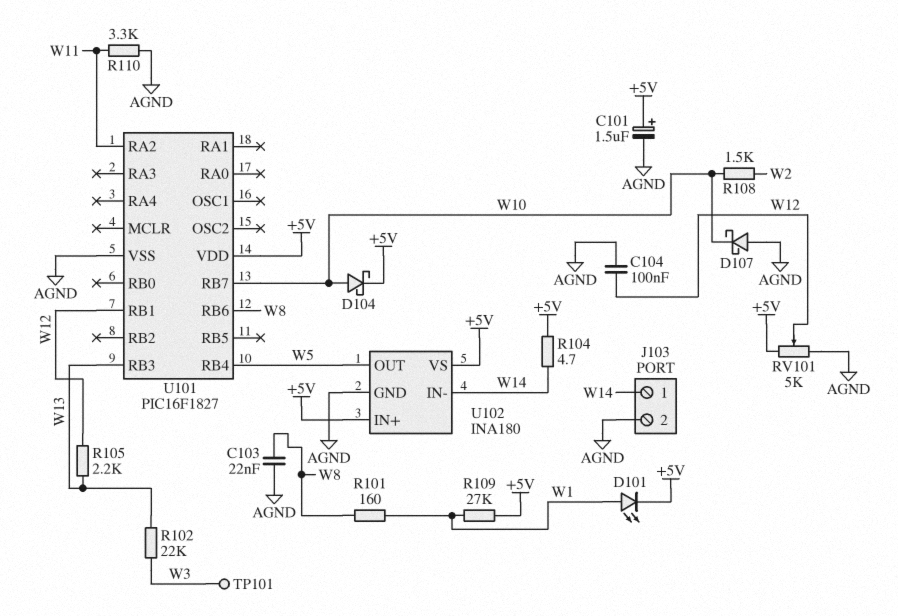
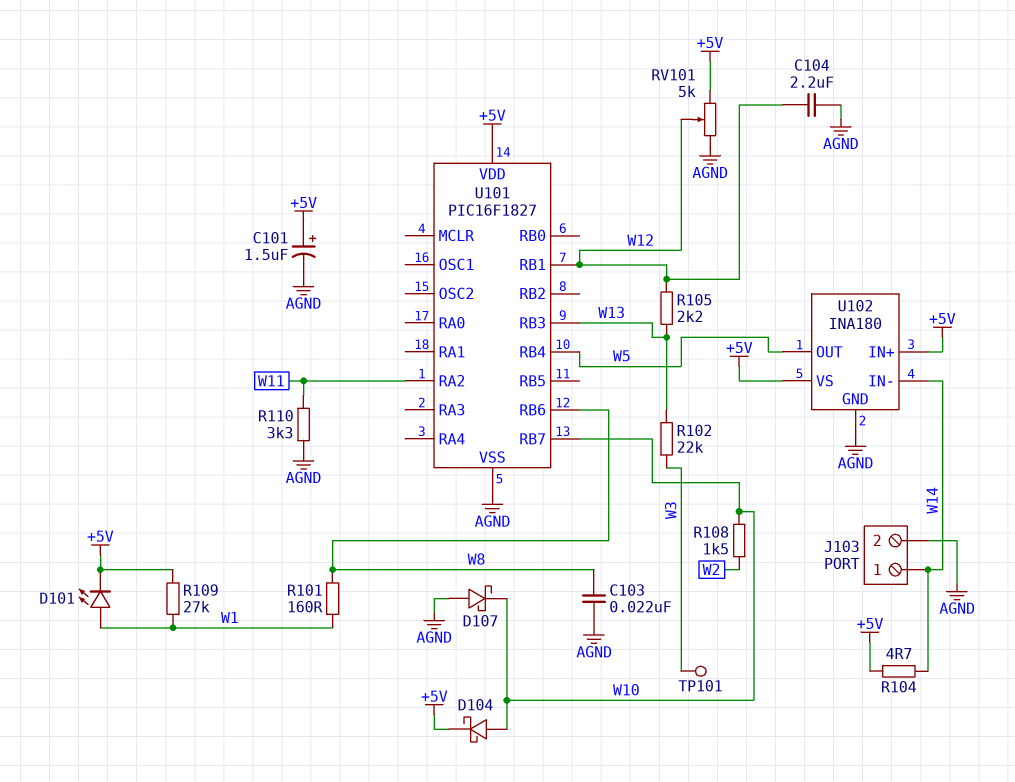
C104: 100nF (AGND, W12) -> 2.2uF (AGND, W12)

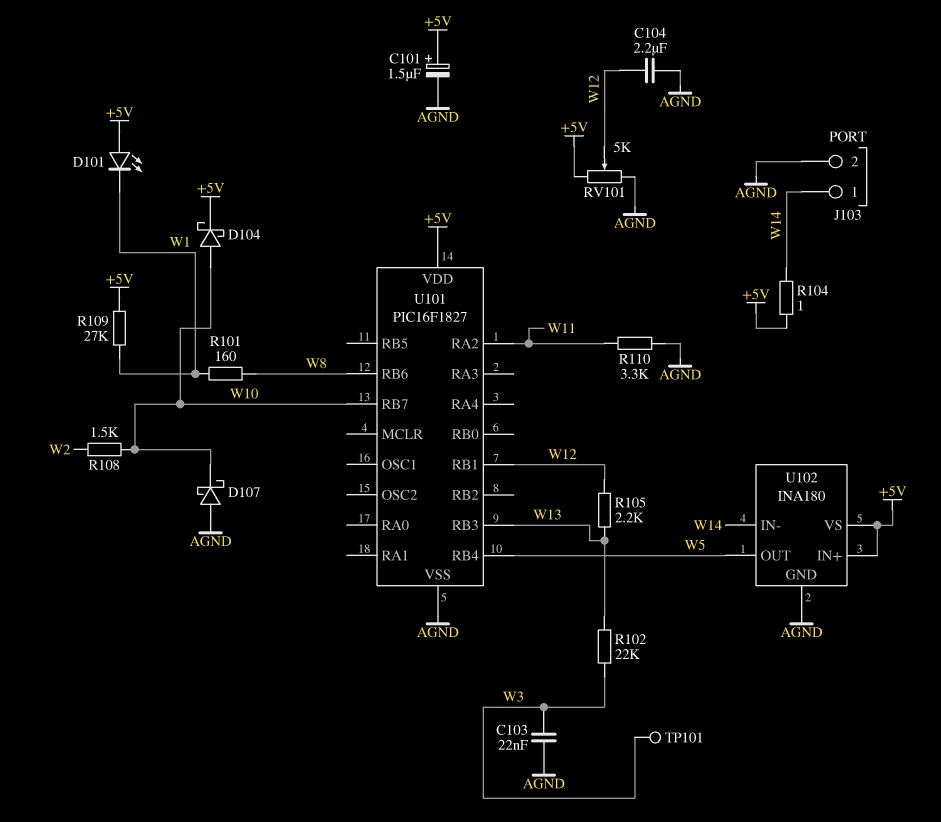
C103: 22nF (AGND, W8) -> 22nF (AGND, W3)
D101: LED (A W1, K +5V) -> LED (A +5V, K W1)
R104: 4.7 (+5V, W14) -> 1 (+5V, W14)

